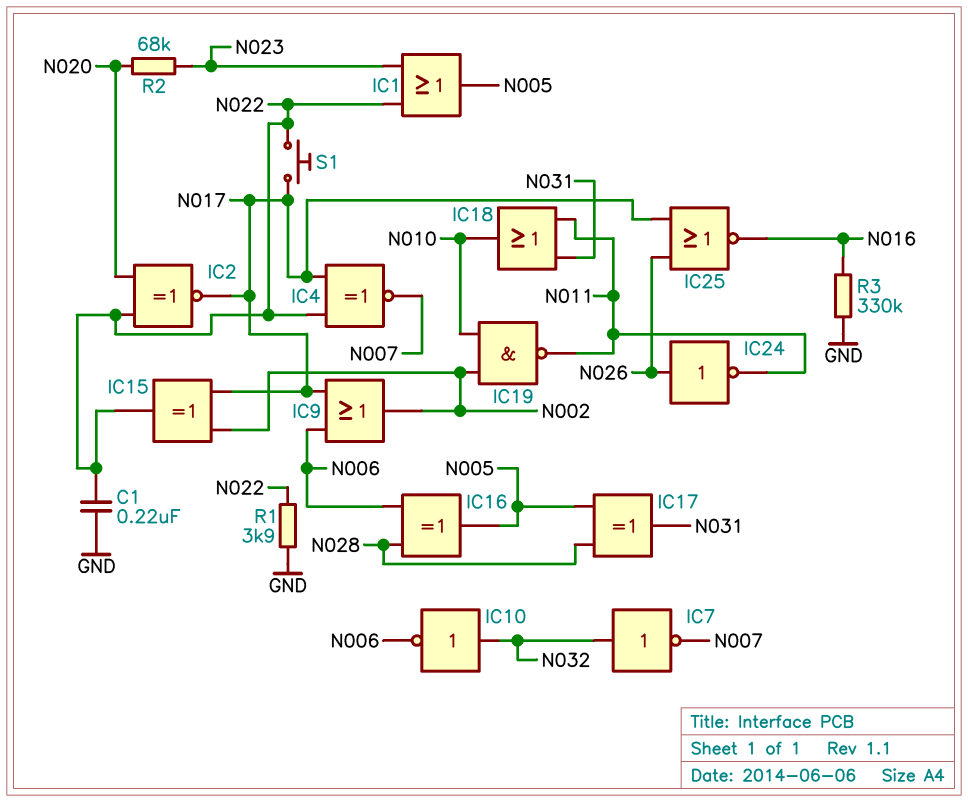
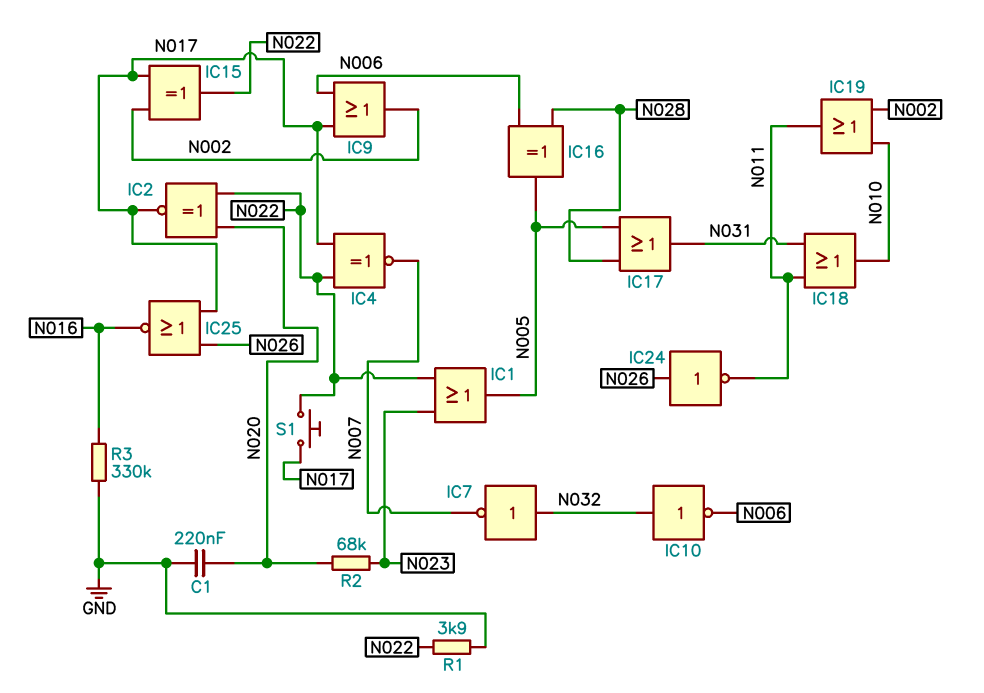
C1: 220nF (GND, N022) -> 220nF (GND, N020)
IC17: XOR (in N005, in N028, out N031) -> OR (in N005, in N028, out N031)
IC19: NAND (in N002, in N010, out N011) -> OR (in N002, in N010, out N011)

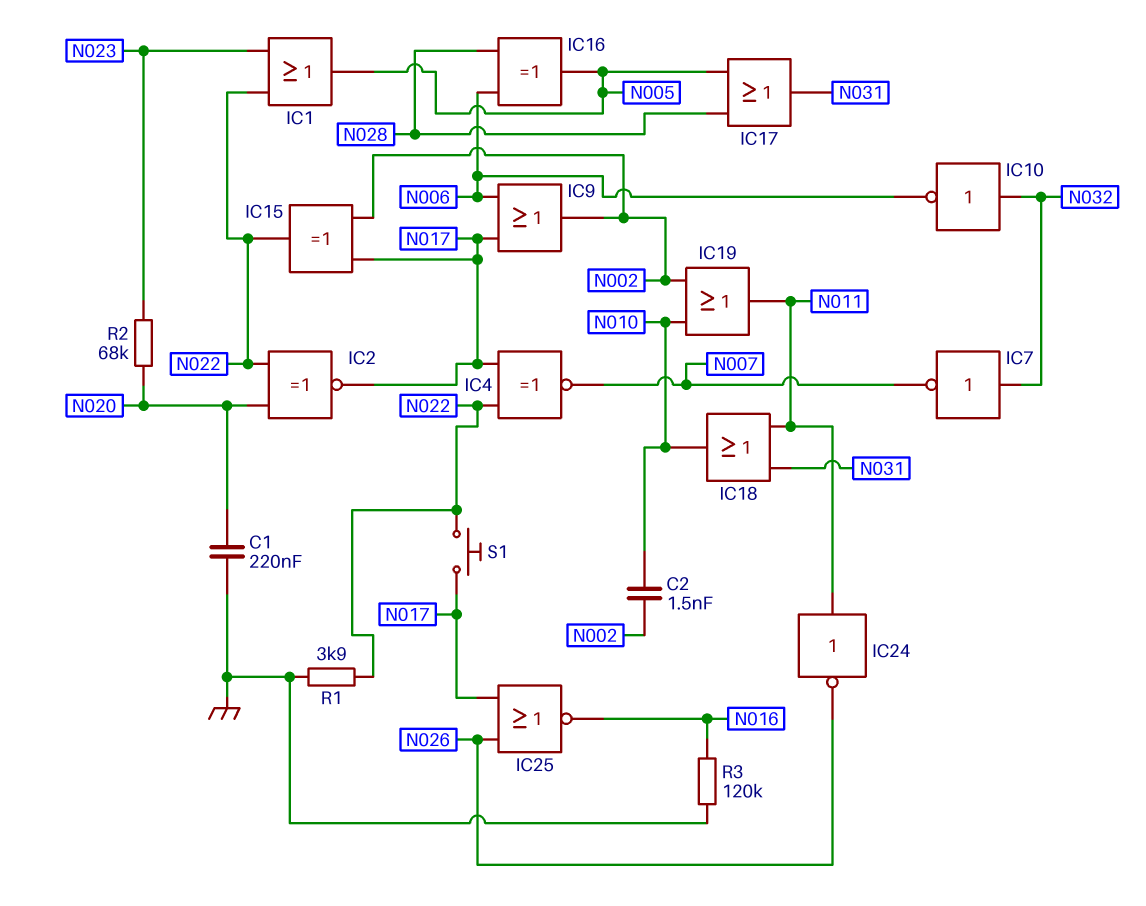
C2: none -> 1.5nF (N002, N010)
IC24: NOT (in N026, out N011) -> NOT (in N011, out N026)
R3: 330k (GND, N016) -> 120k (GND, N016)

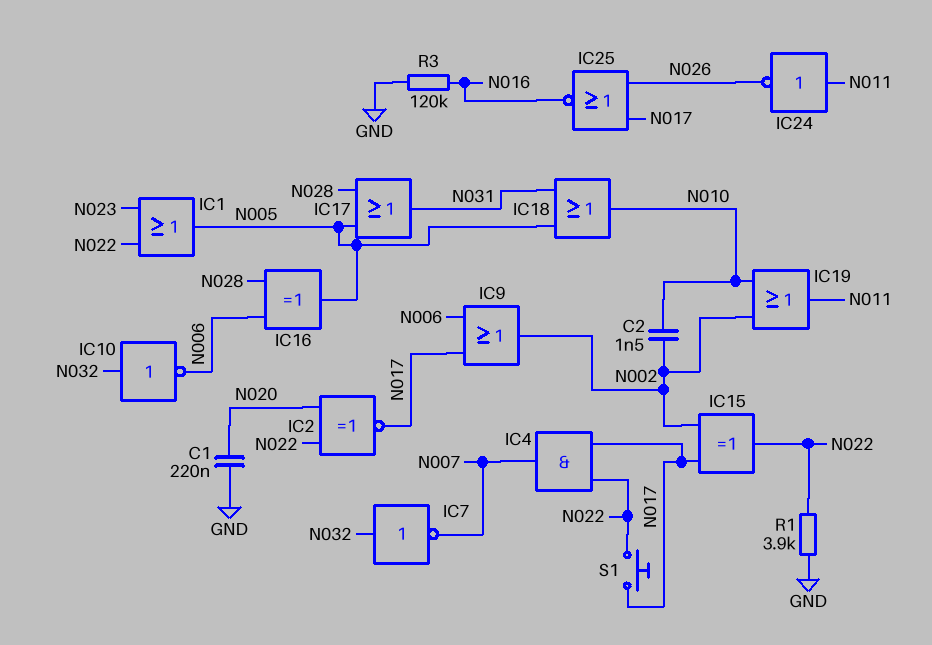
IC4: XNOR (in N017, in N022, out N007) -> AND (in N017, in N022, out N007)
IC18: OR (in N011, in N031, out N010) -> OR (in N005, in N031, out N010)
R2: 68k (N020, N023) -> none

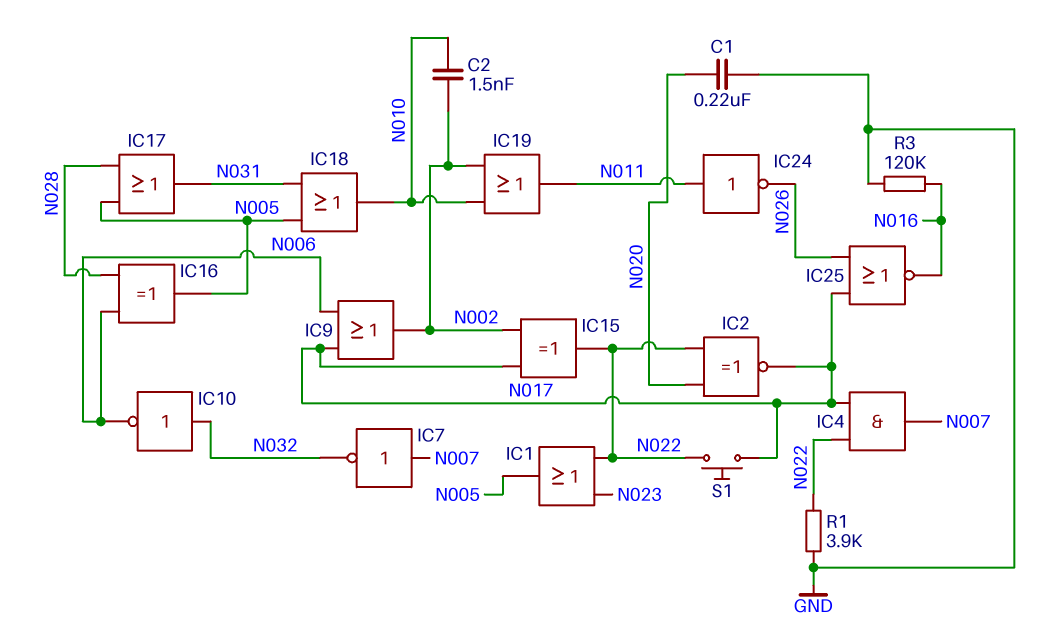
IC7: NOT (in N032, out N007) -> NOT (in N007, out N032)

